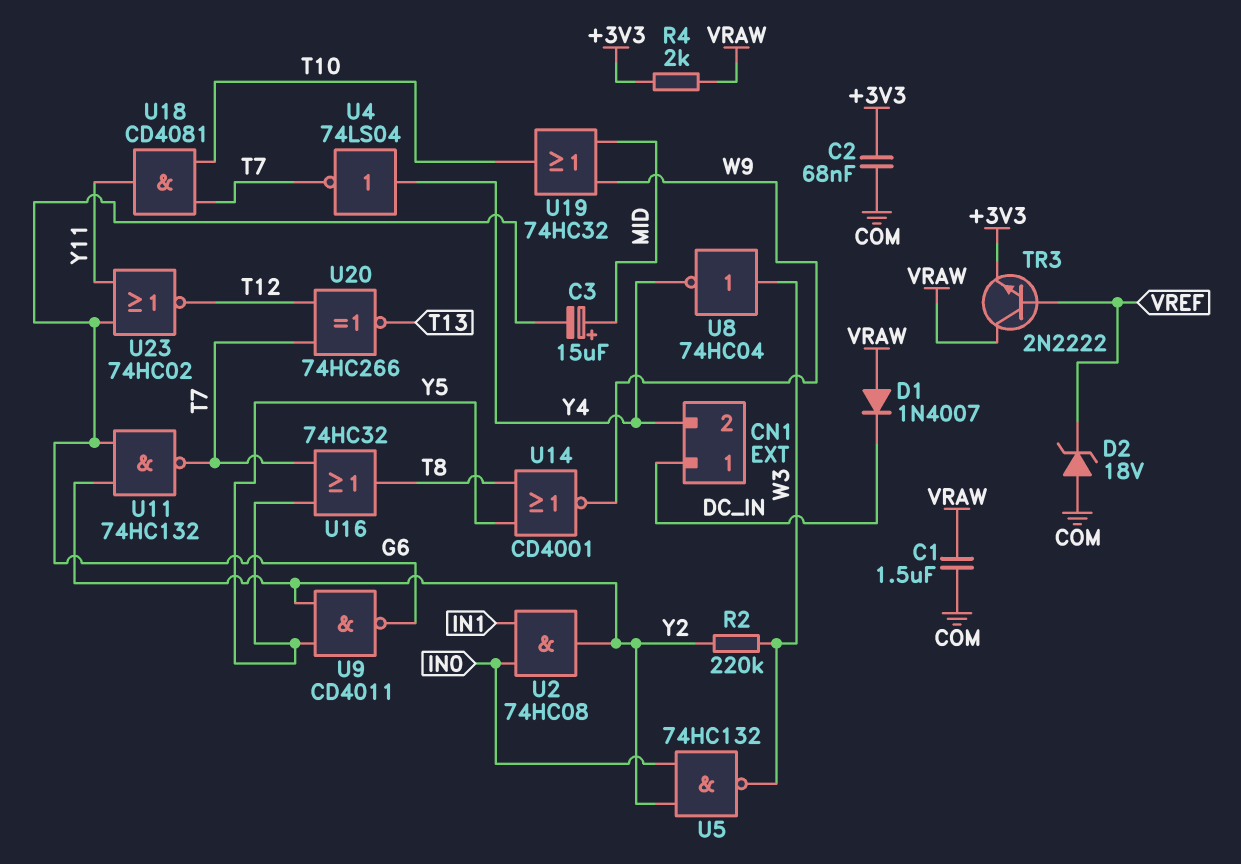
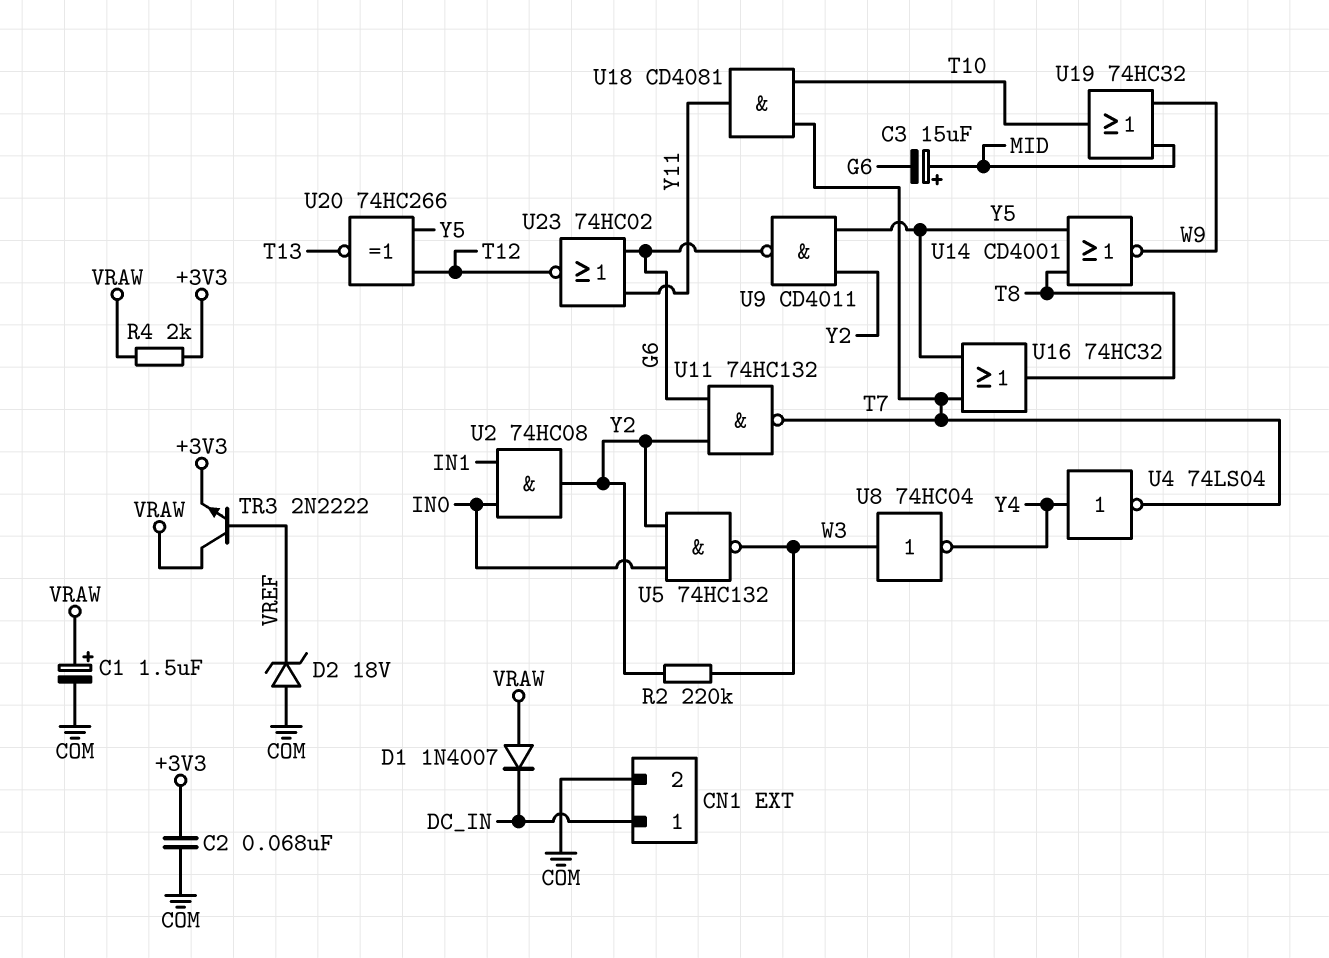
C1: 1.5uF (COM, VRAW) -> 1.5uF (plus VRAW, minus COM)
CN1 pin 2: Y4 -> COM
U20: XNOR 74HC266 (in T7, in T12, out T13) -> XNOR 74HC266 (in T12, in Y5, out T13)

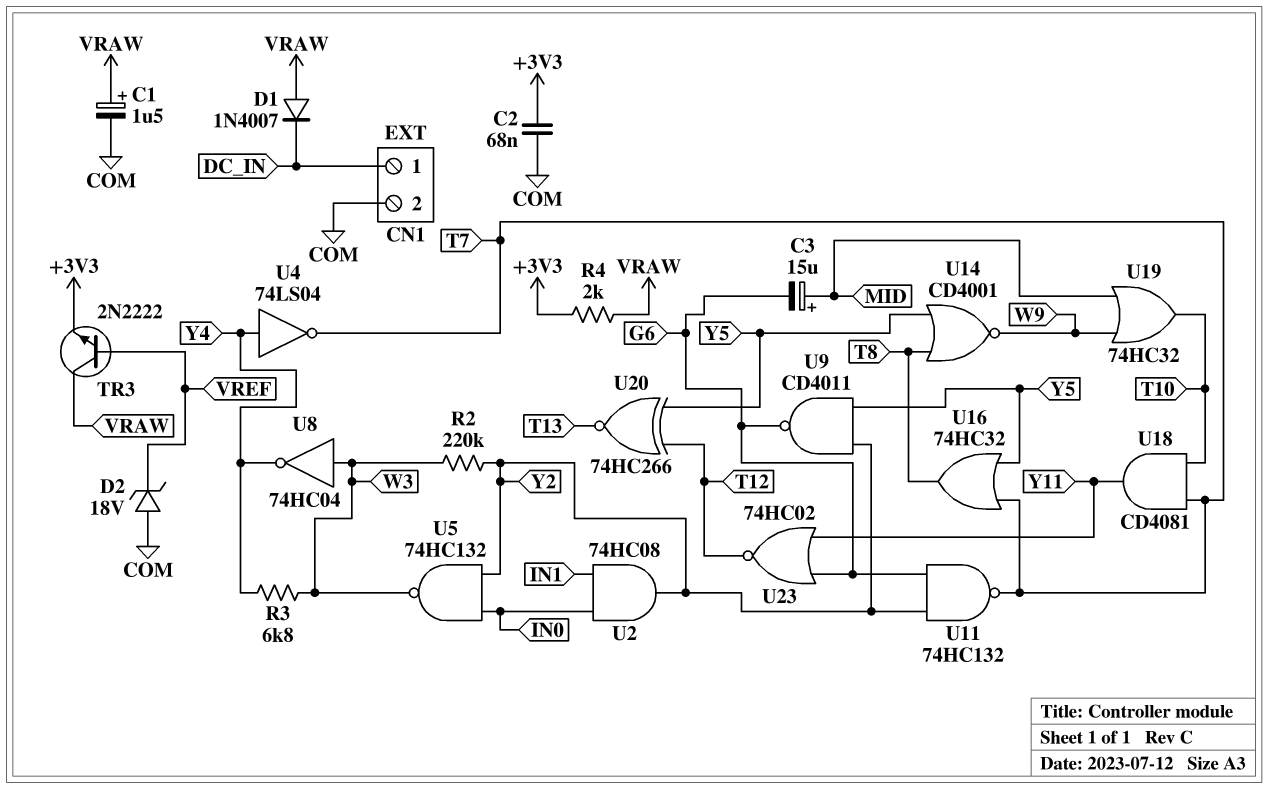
R3: none -> 6.8k (W3, Y4)

